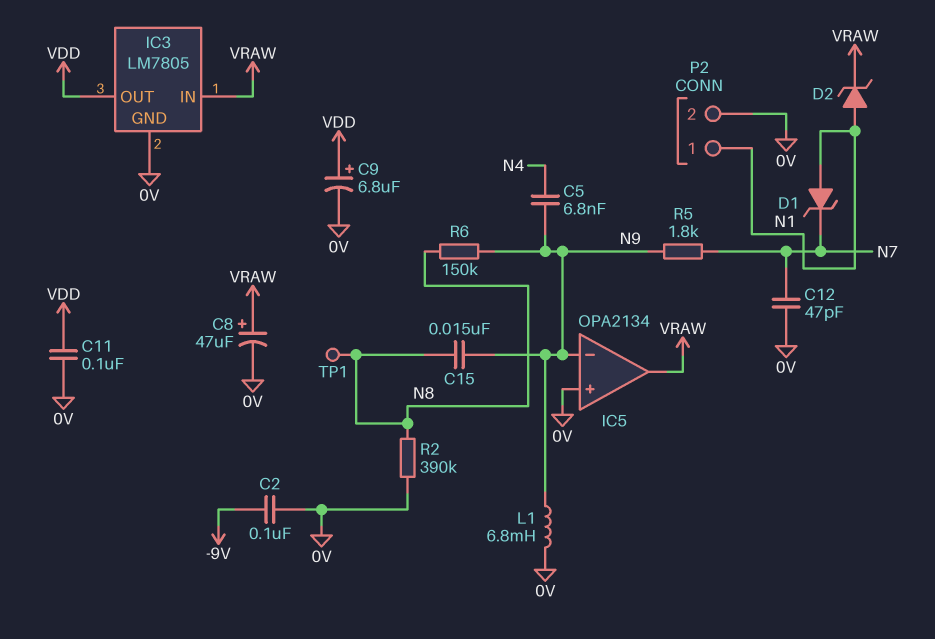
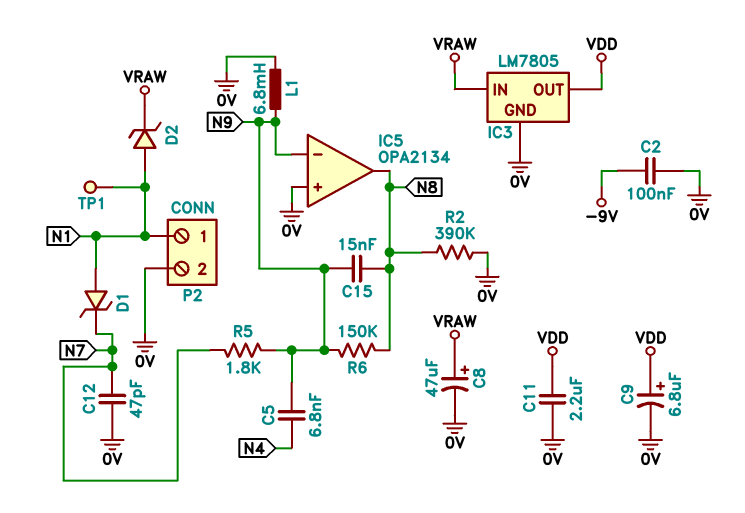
C11: 100nF (0V, VDD) -> 2.2uF (0V, VDD)
IC5 pin out: VRAW -> N8
TP1: test point (N8) -> test point (N1)

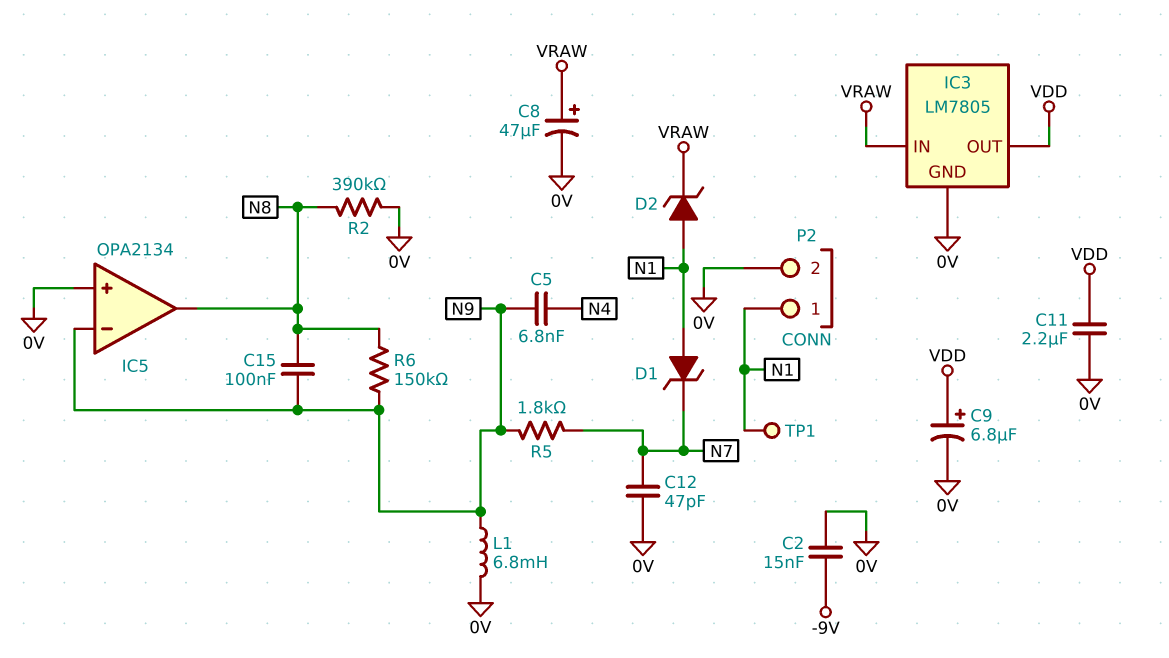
C2: 100nF (-9V, 0V) -> 15nF (-9V, 0V)
C15: 15nF (N8, N9) -> 100nF (N8, N9)

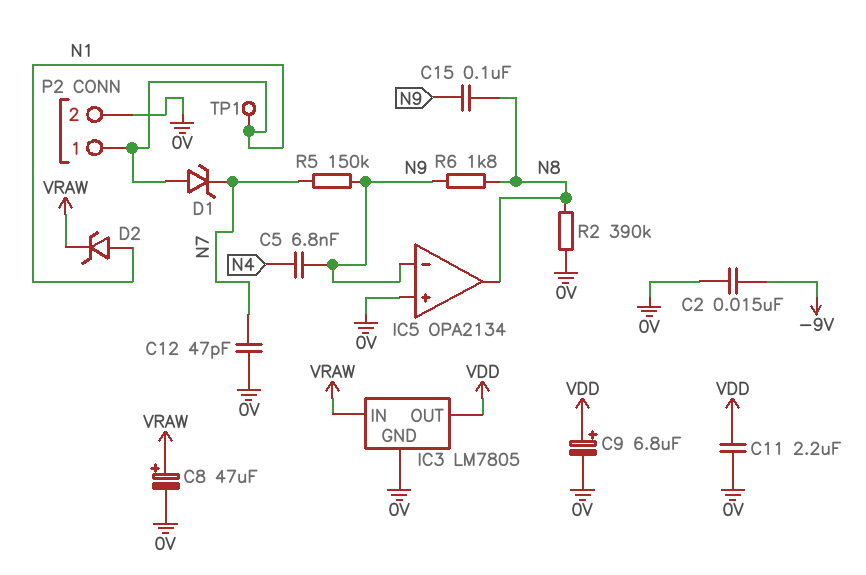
L1: 6.8mH (0V, N9) -> none
R5: 1.8k (N7, N9) -> 150k (N7, N9)
R6: 150k (N8, N9) -> 1.8k (N8, N9)

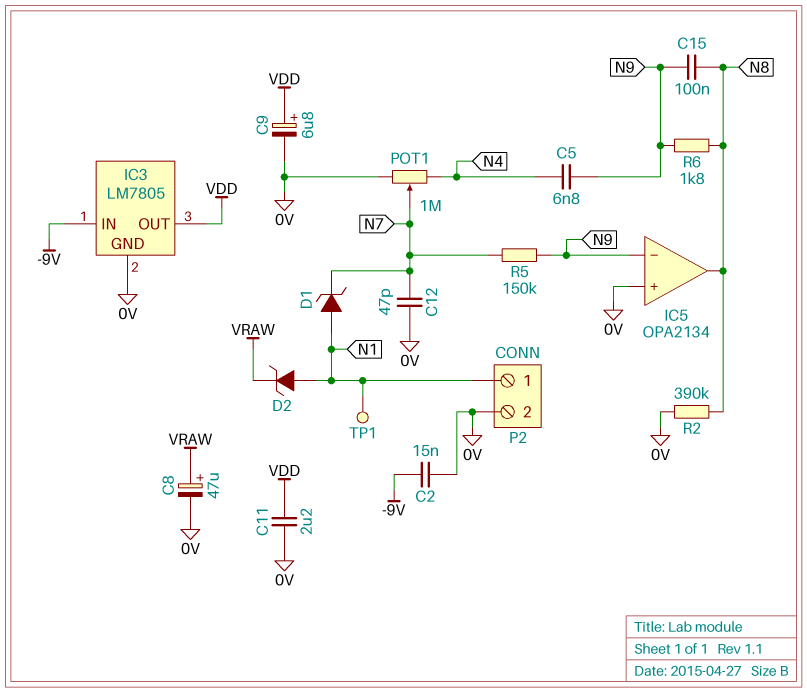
IC3 pin IN: VRAW -> -9V
POT1: none -> 1M (0V, N4, wiper N7)

